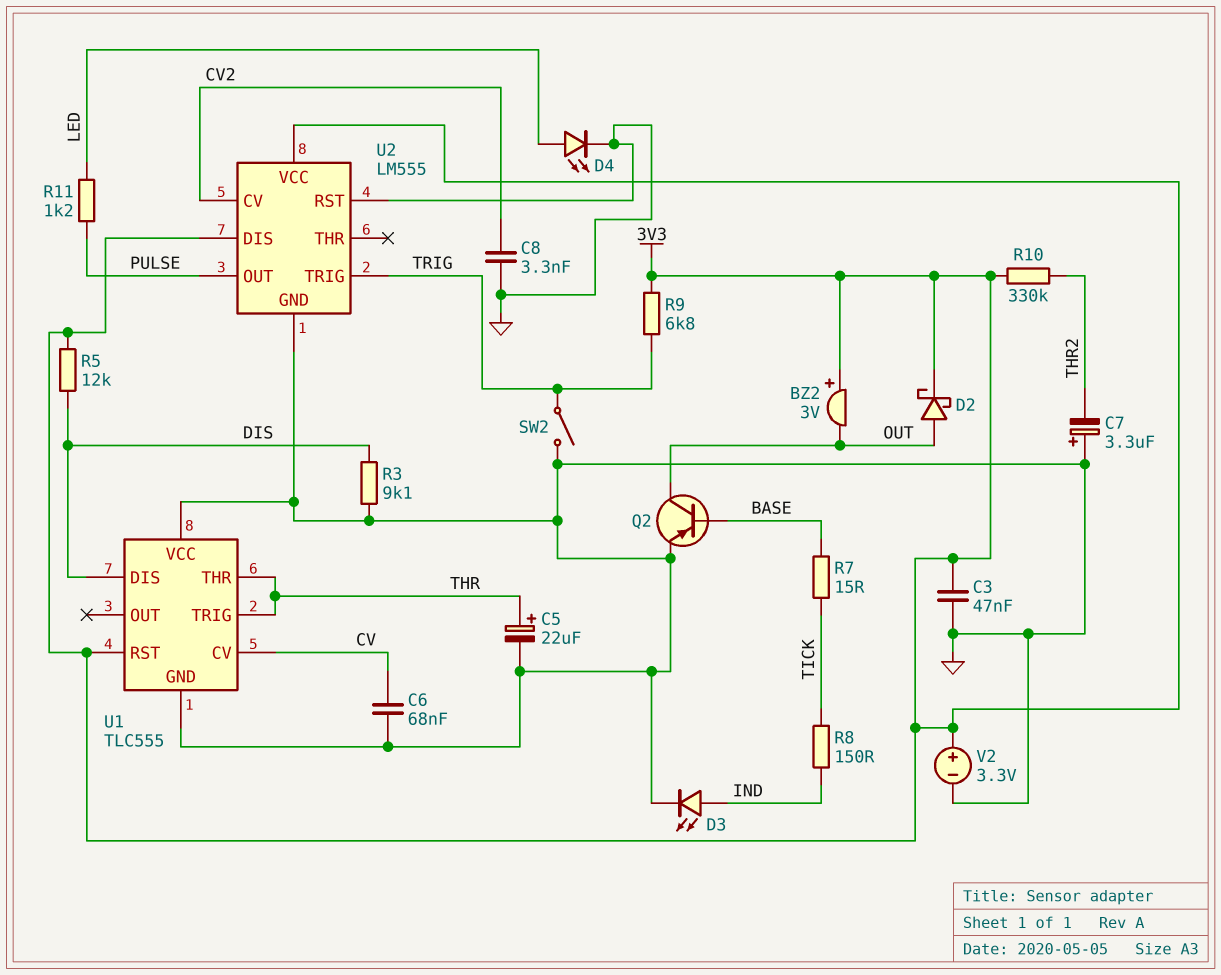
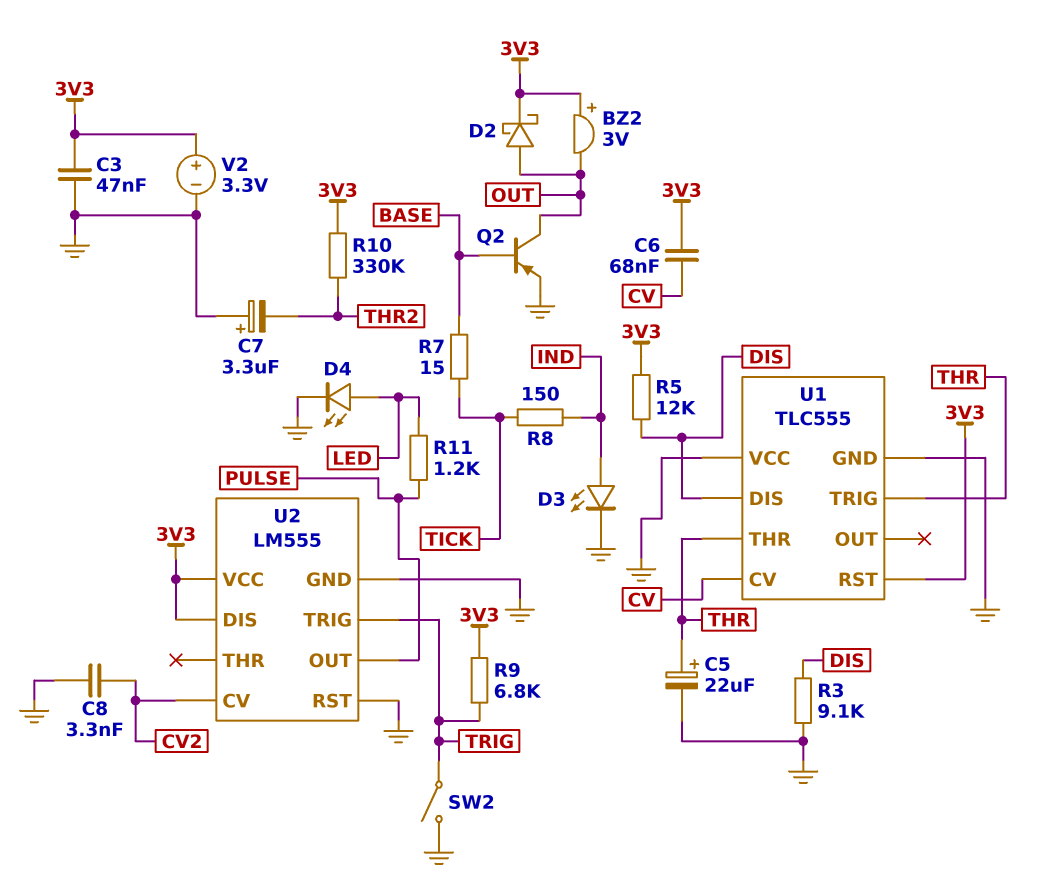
C6: 68nF (CV, GND) -> 68nF (3V3, CV)

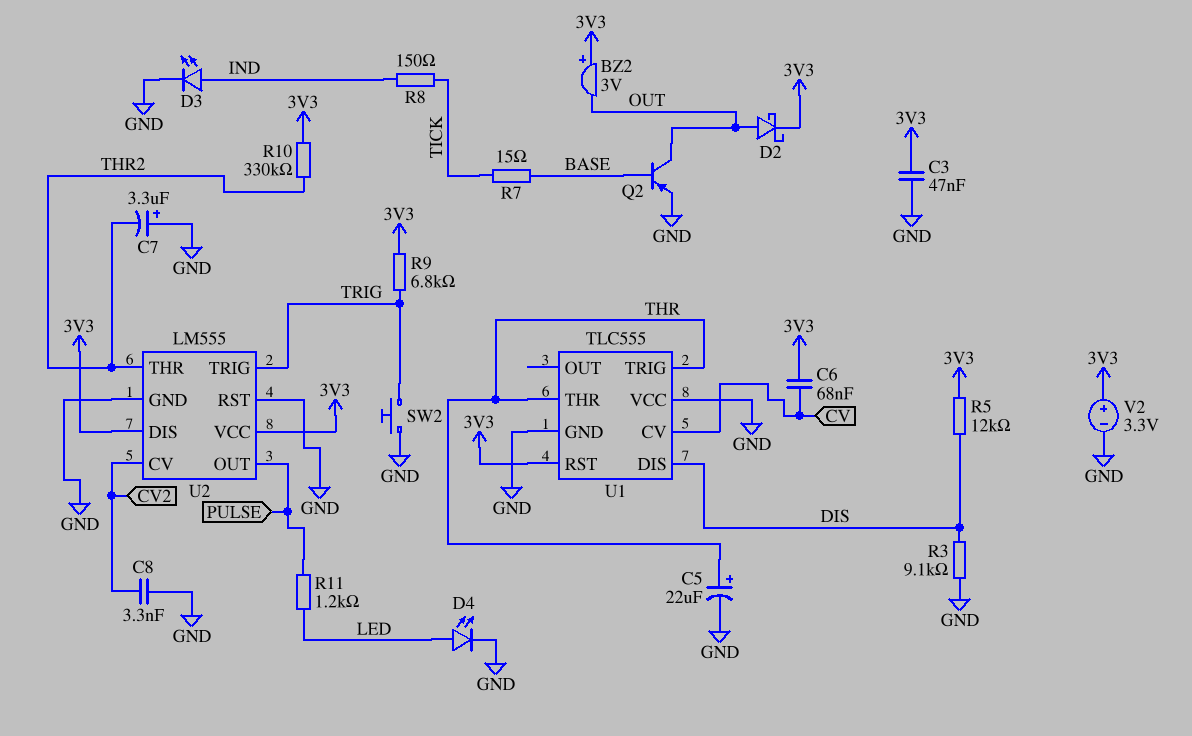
SW2: switch (GND, TRIG) -> button (GND, TRIG)
U2 pin THR: none -> THR2

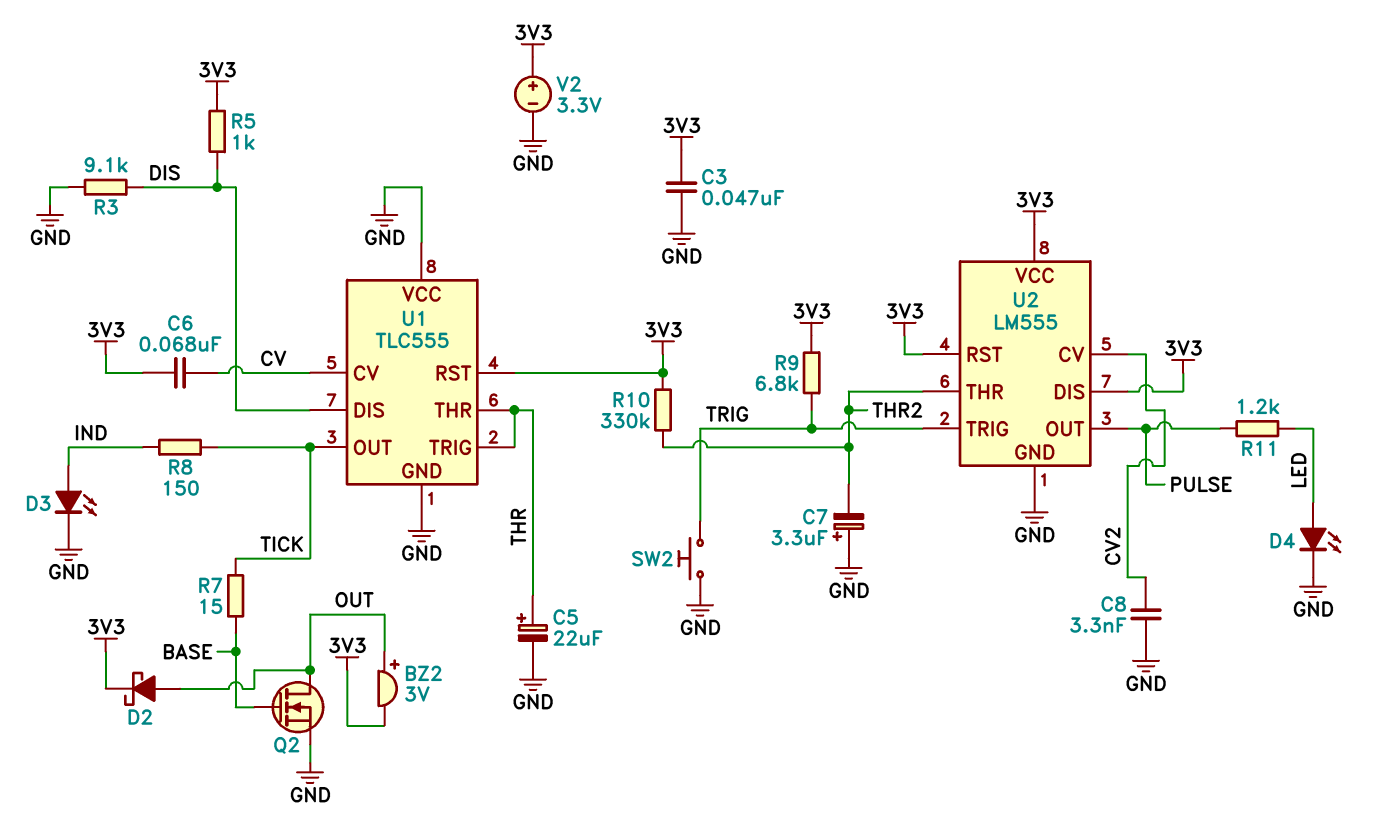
BZ2: buzzer 3V (plus 3V3, minus OUT) -> buzzer 3V (plus OUT, minus 3V3)
Q2: PNP (B BASE, C OUT, E GND) -> NMOS (G BASE, D OUT, S GND)
R5: 12k (3V3, DIS) -> 1k (3V3, DIS)
U1 pin OUT: none -> TICK
U2 pin RST: GND -> 3V3

